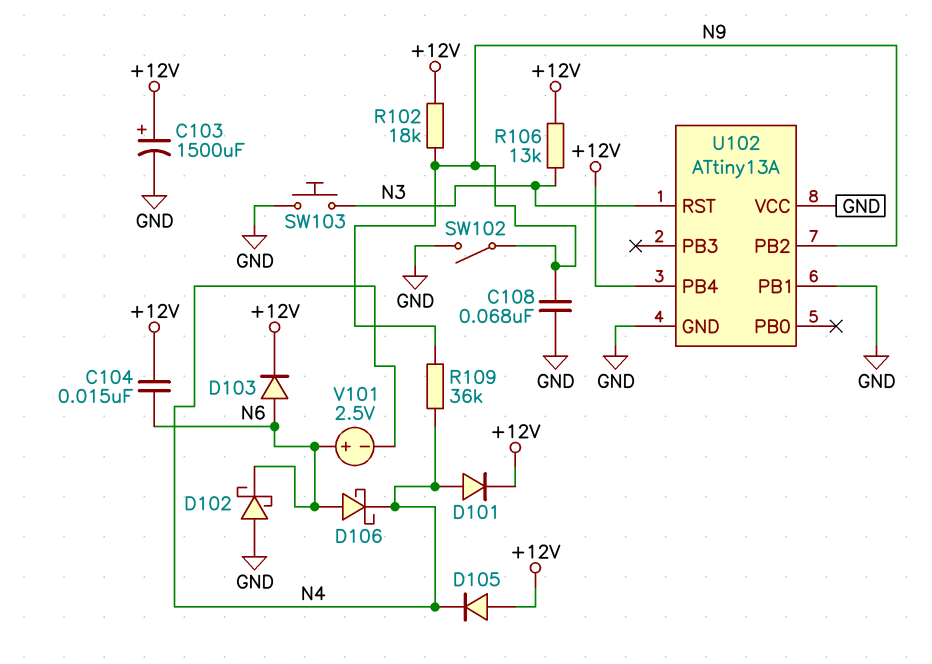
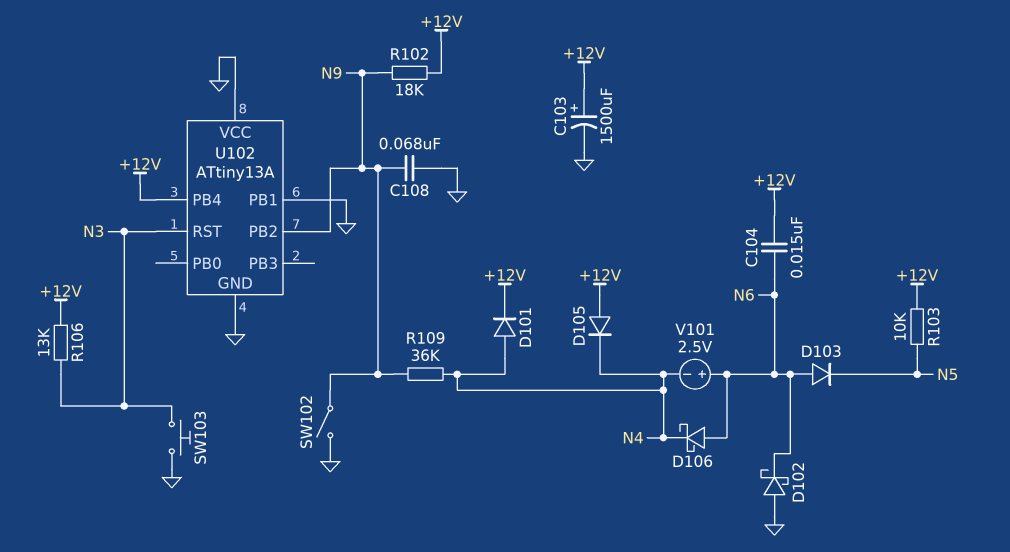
D103: diode (A N6, K +12V) -> diode (A N6, K N5)
R103: none -> 10k (+12V, N5)

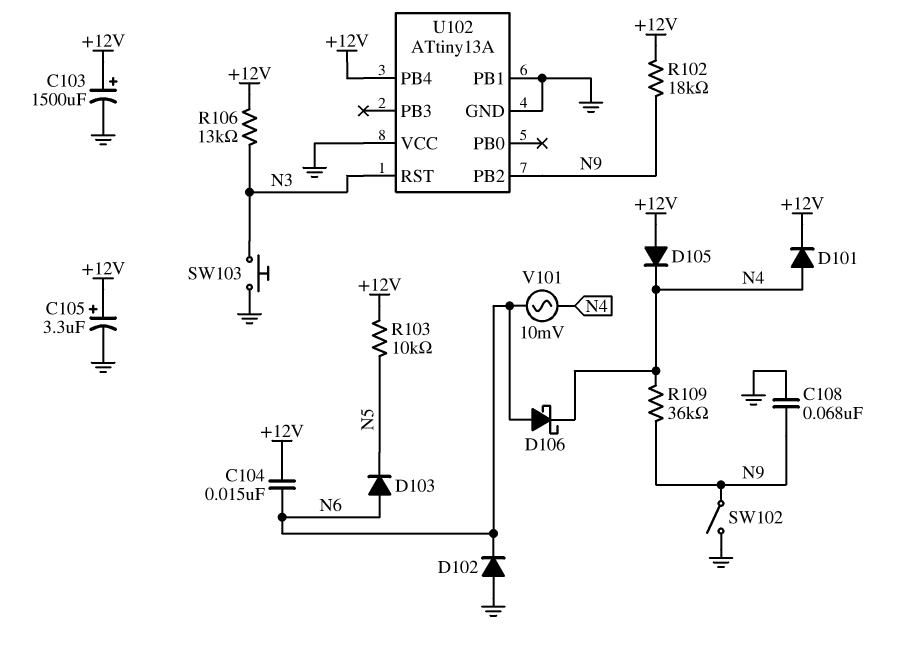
C105: none -> 3.3uF (plus +12V, minus GND)
D102: schottky (A GND, K N6) -> diode (A GND, K N6)
V101: 2.5V (plus N6, minus N4) -> AC 10mV (N4, N6)

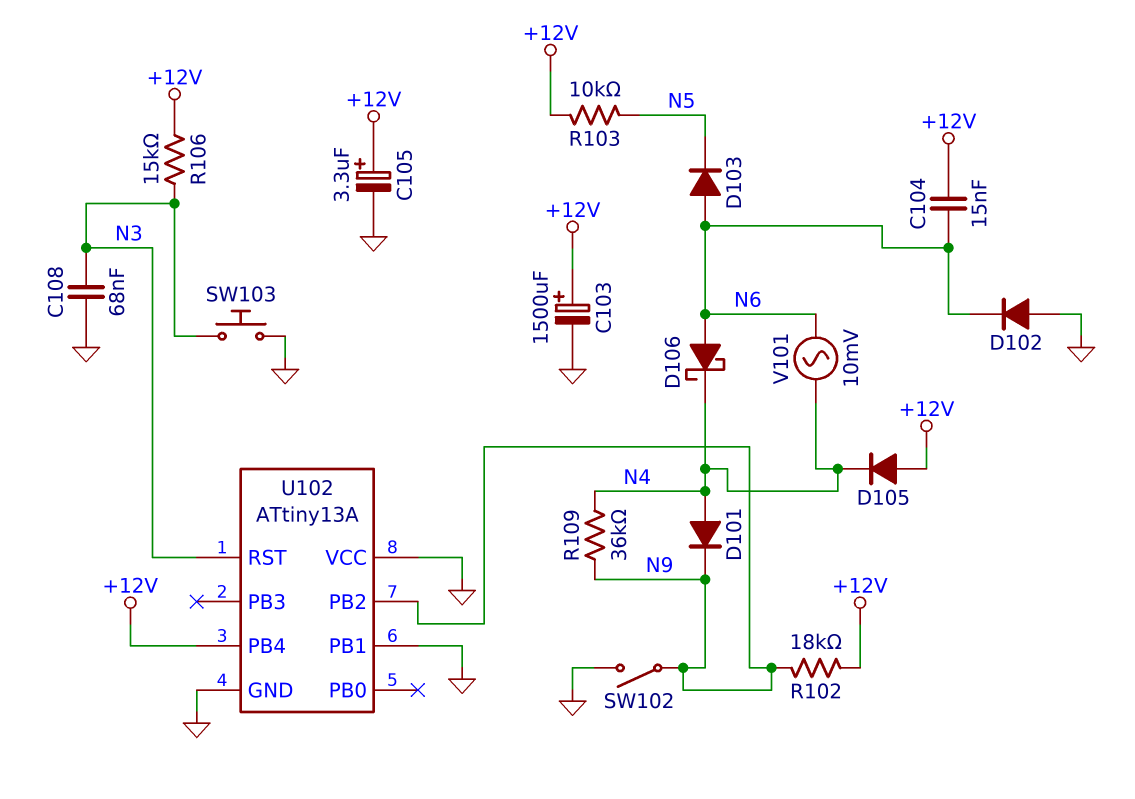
C108: 68nF (GND, N9) -> 68nF (GND, N3)
D101: diode (A N4, K +12V) -> diode (A N4, K N9)
R106: 13k (+12V, N3) -> 15k (+12V, N3)

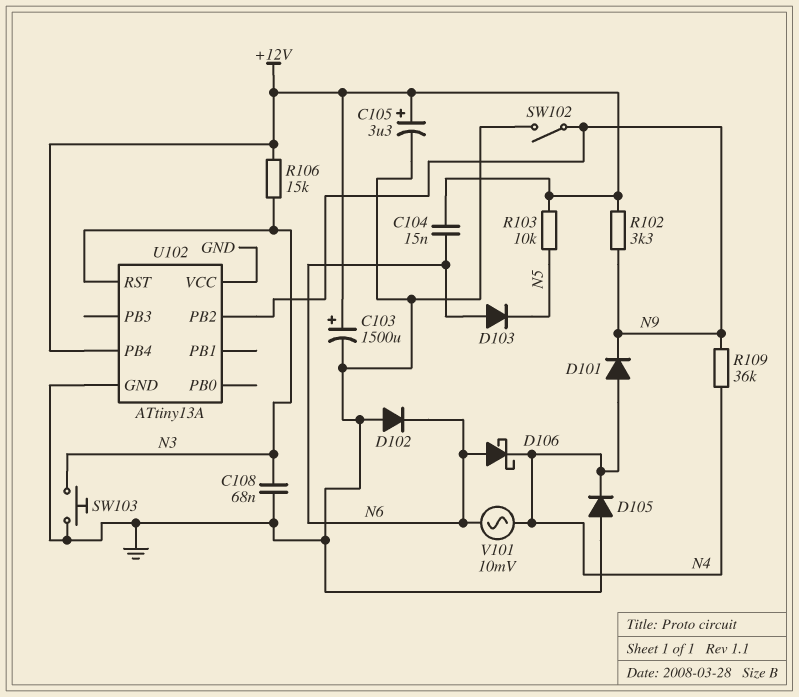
D105: diode (A +12V, K N4) -> diode (A GND, K N4)
R102: 18k (+12V, N9) -> 3.3k (+12V, N9)
U102 pin PB1: GND -> none

